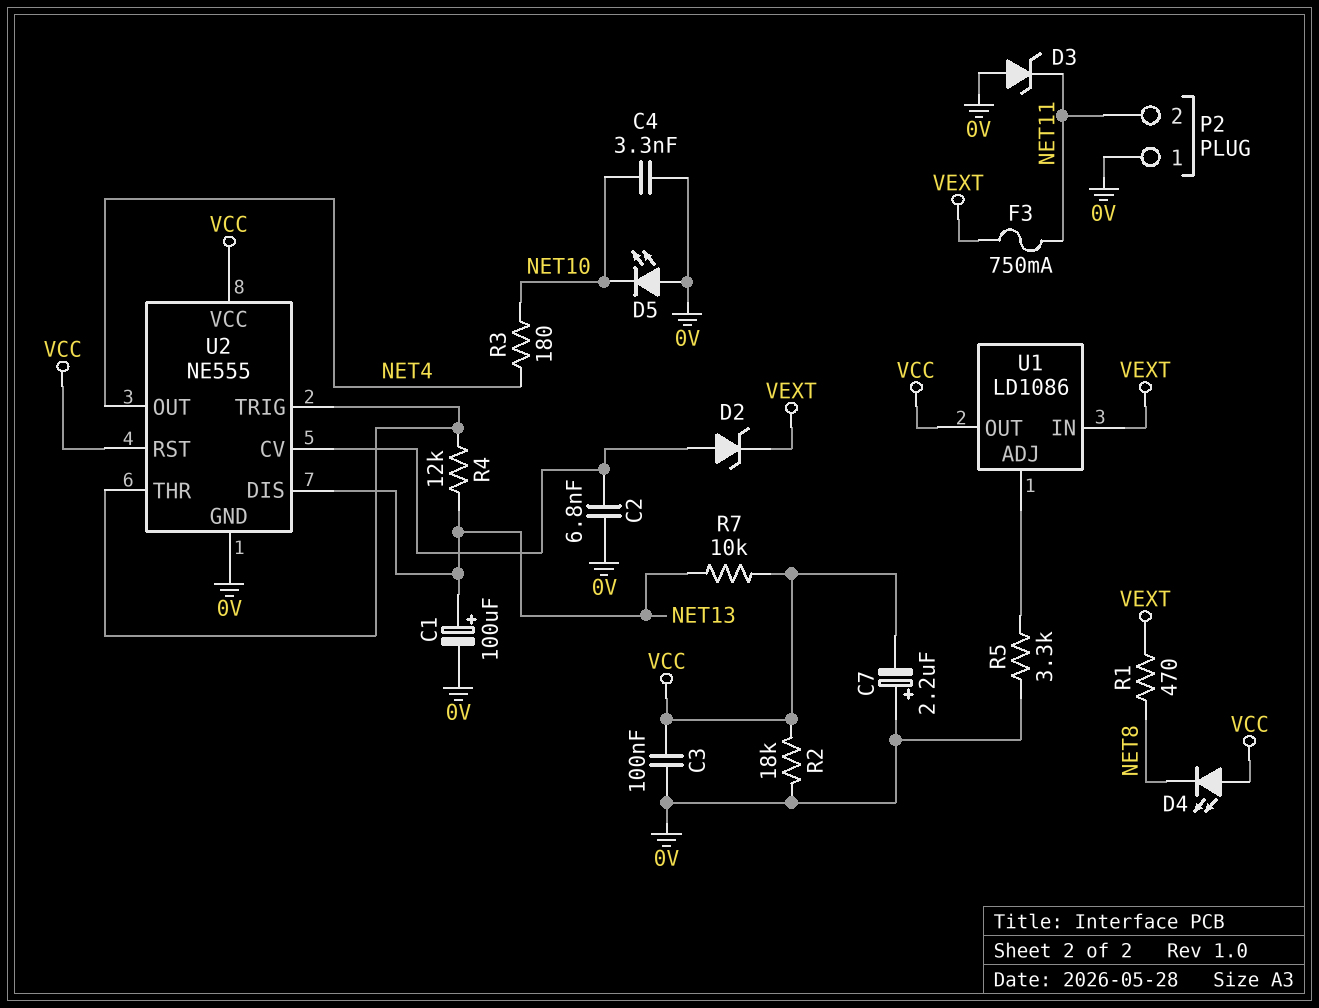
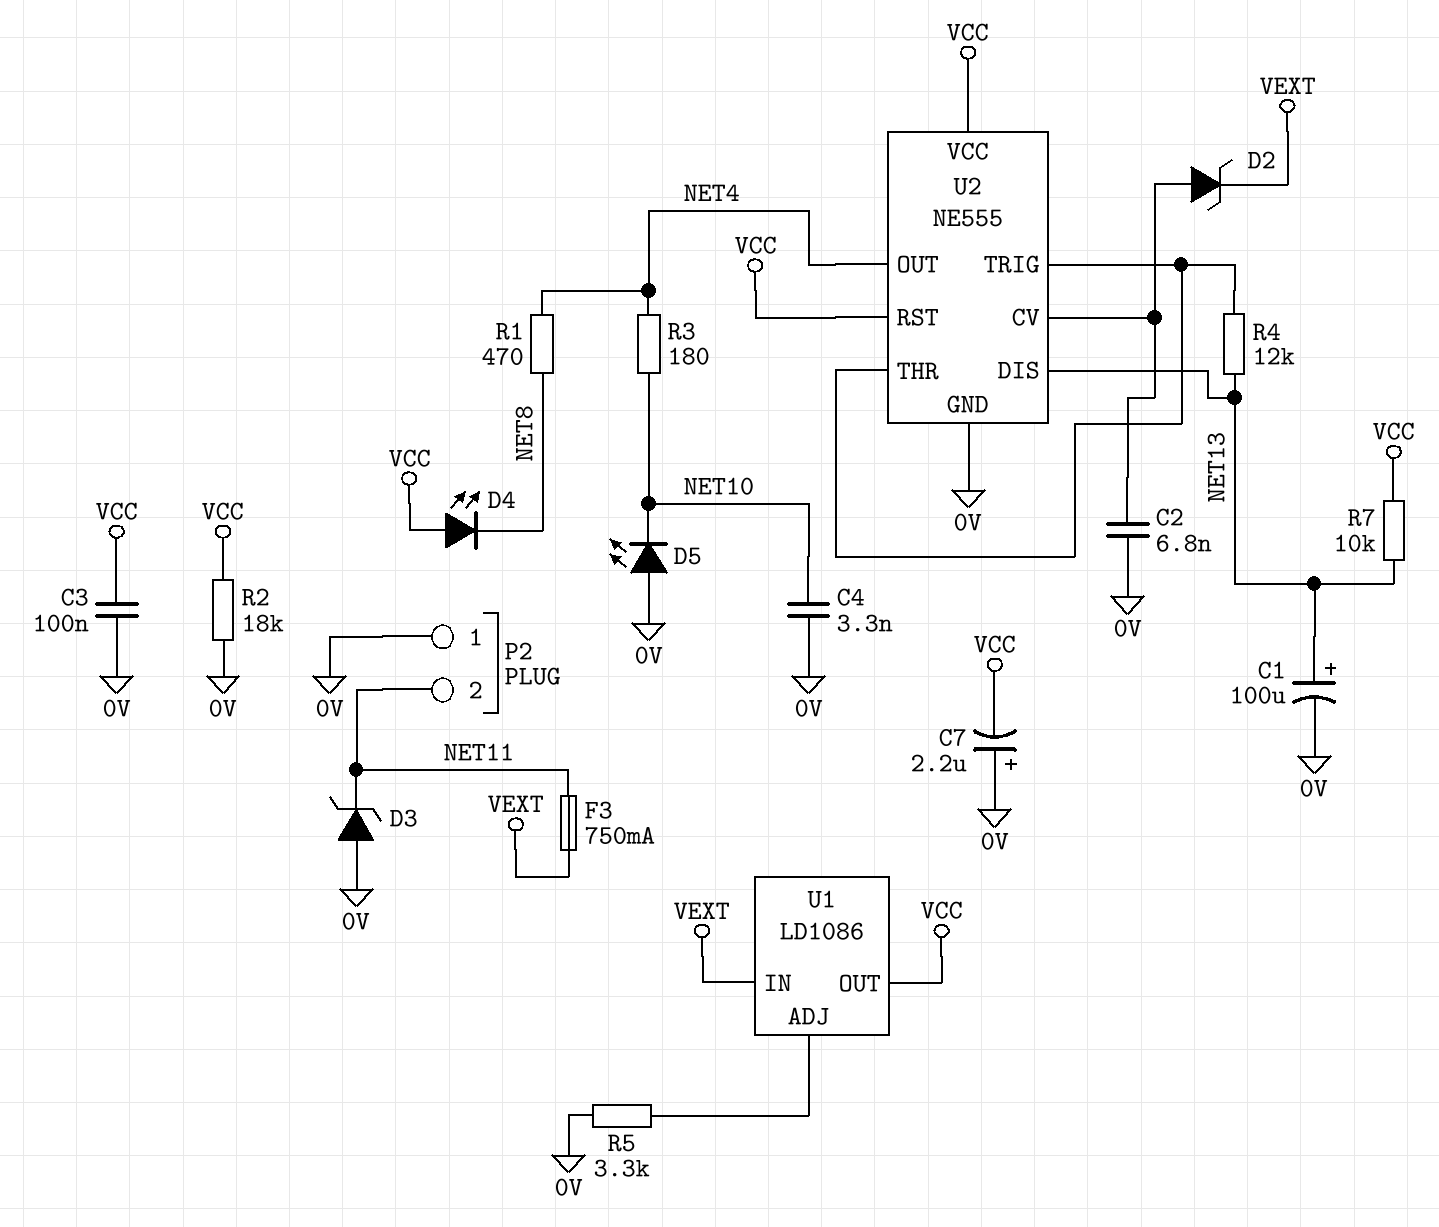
R1: 470 (NET8, VEXT) -> 470 (NET4, NET8)

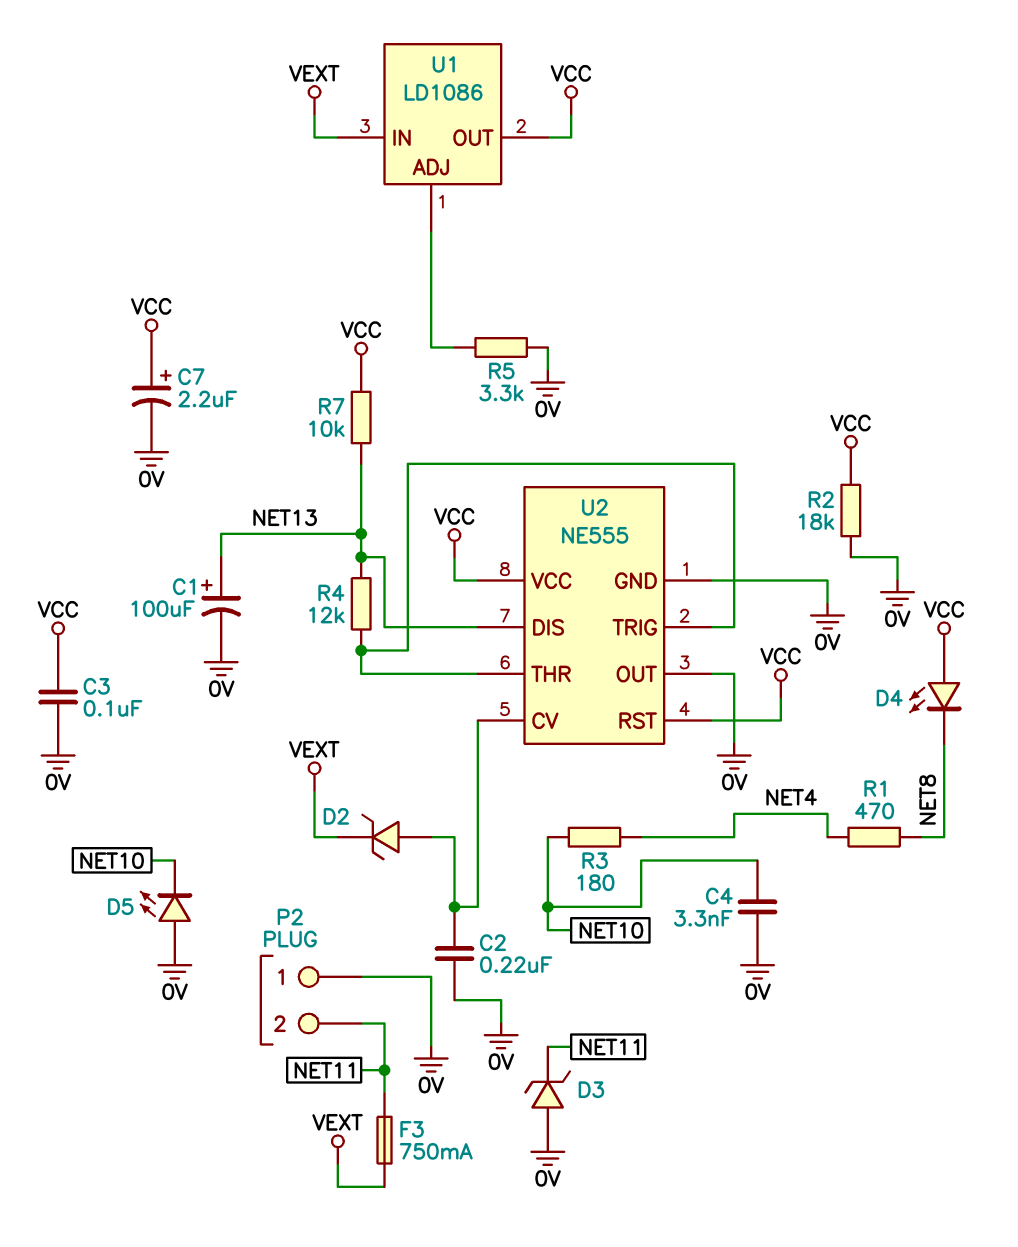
C2: 6.8nF (0V, U2/CV) -> 220nF (0V, U2/CV)
C7: 2.2uF (plus 0V, minus VCC) -> 2.2uF (plus VCC, minus 0V)
U2 pin OUT: NET4 -> 0V

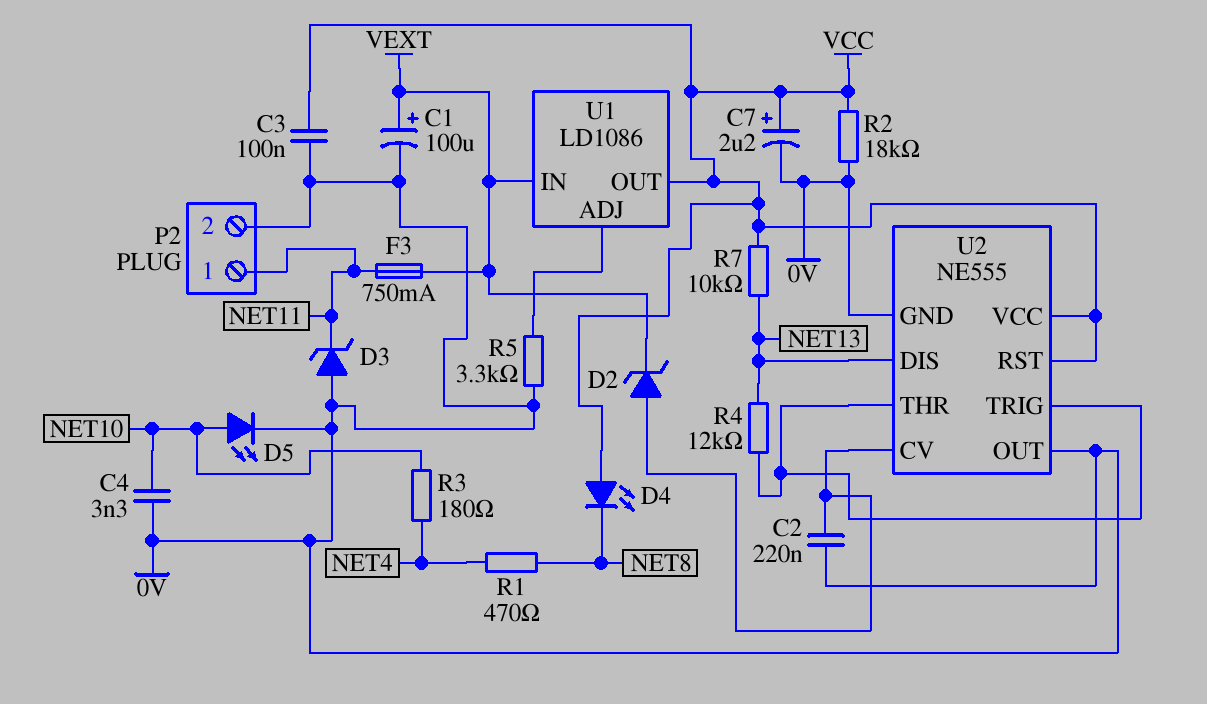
C1: 100uF (plus NET13, minus 0V) -> 100uF (plus VEXT, minus 0V)
D5: LED (A 0V, K NET10) -> LED (A NET10, K 0V)
P2 pin 1: 0V -> NET11
P2 pin 2: NET11 -> 0V

